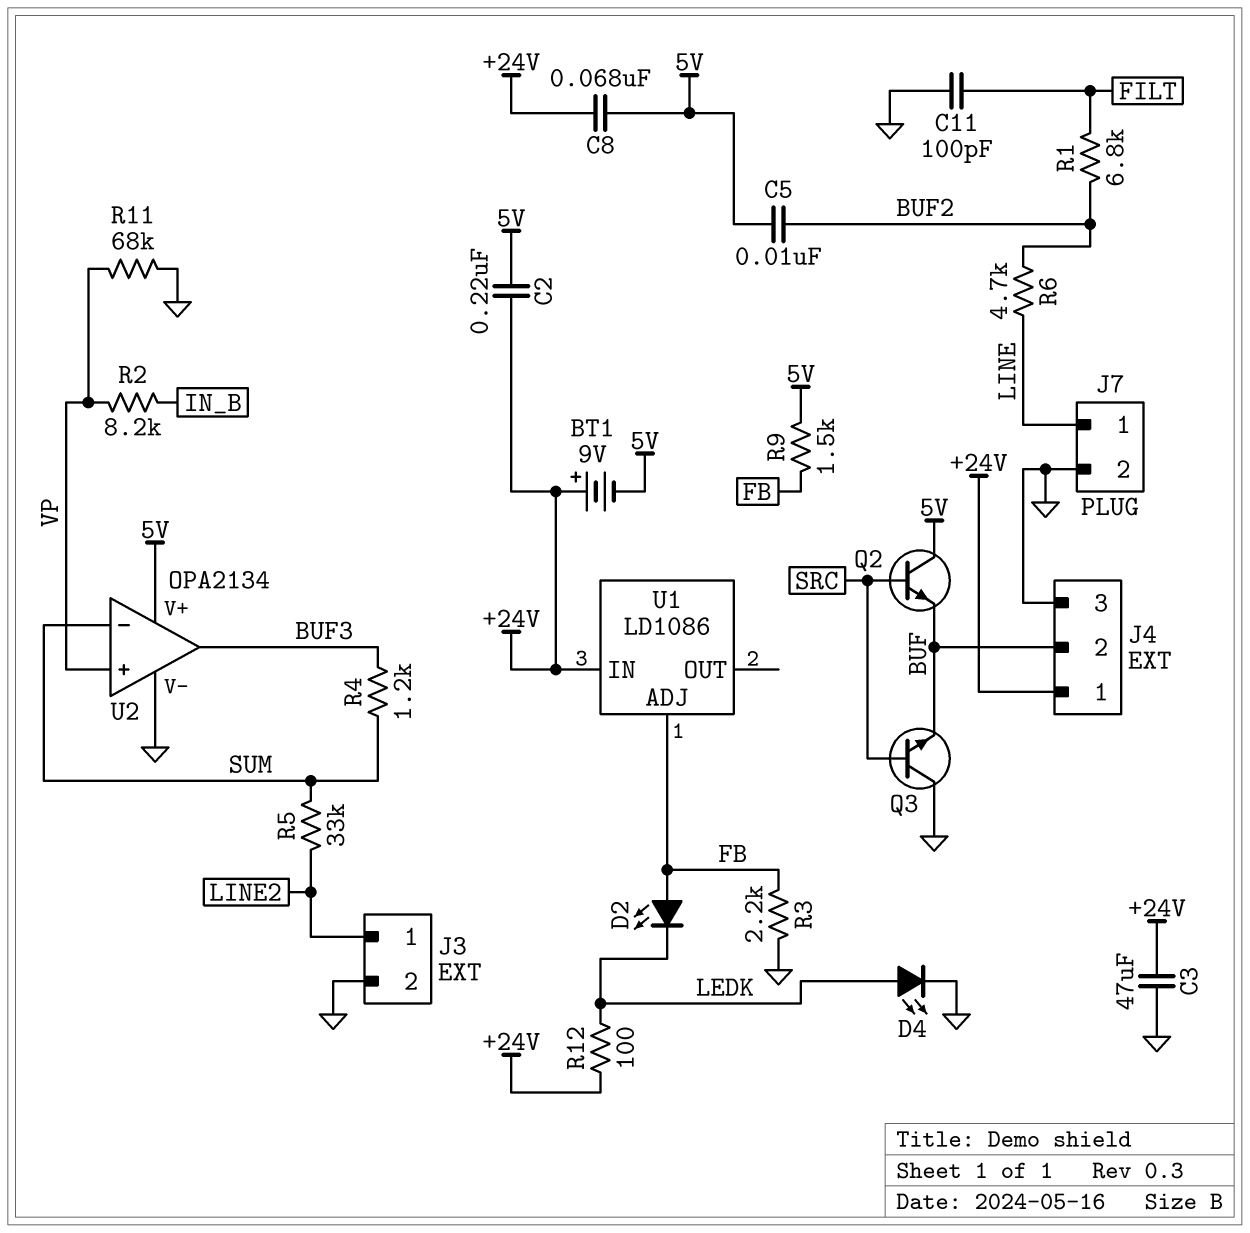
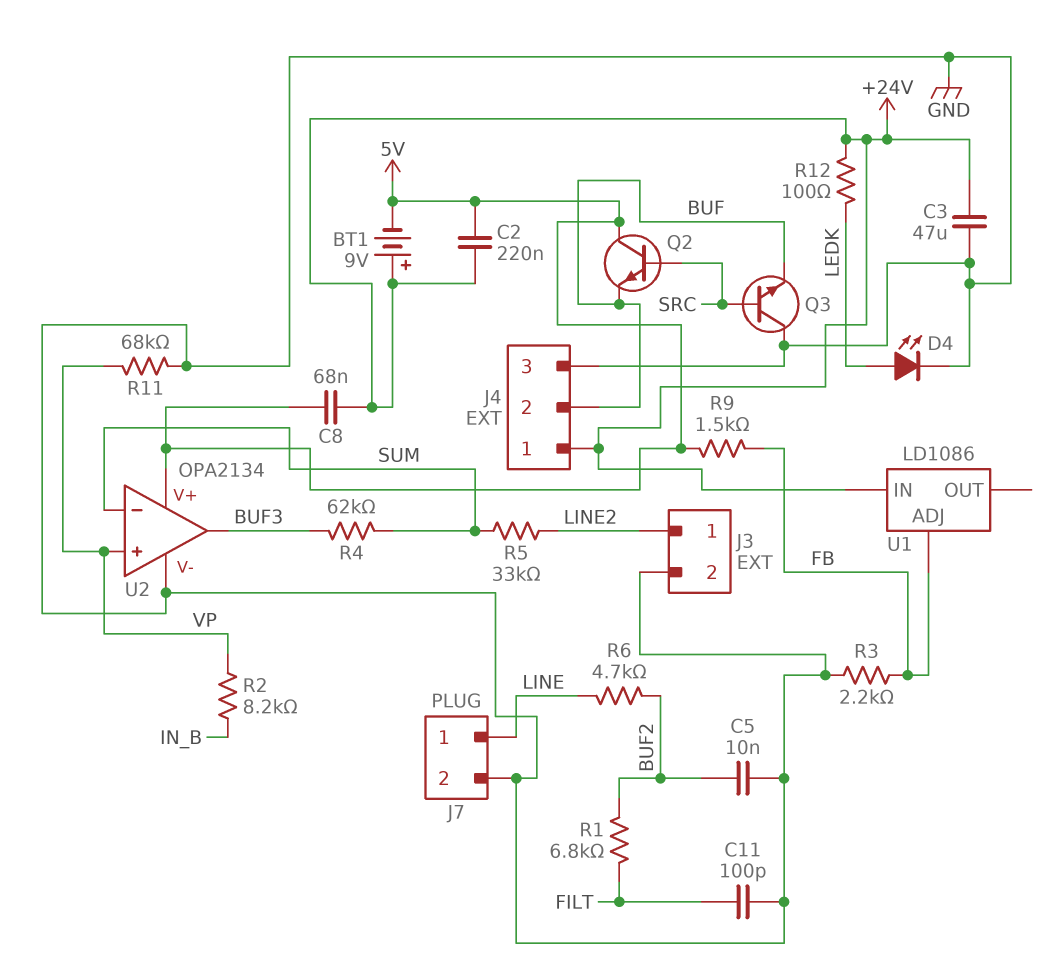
C5: 10nF (5V, BUF2) -> 10nF (BUF2, GND)
D2: LED (A FB, K LEDK) -> none
R4: 1.2k (BUF3, SUM) -> 62k (BUF3, SUM)

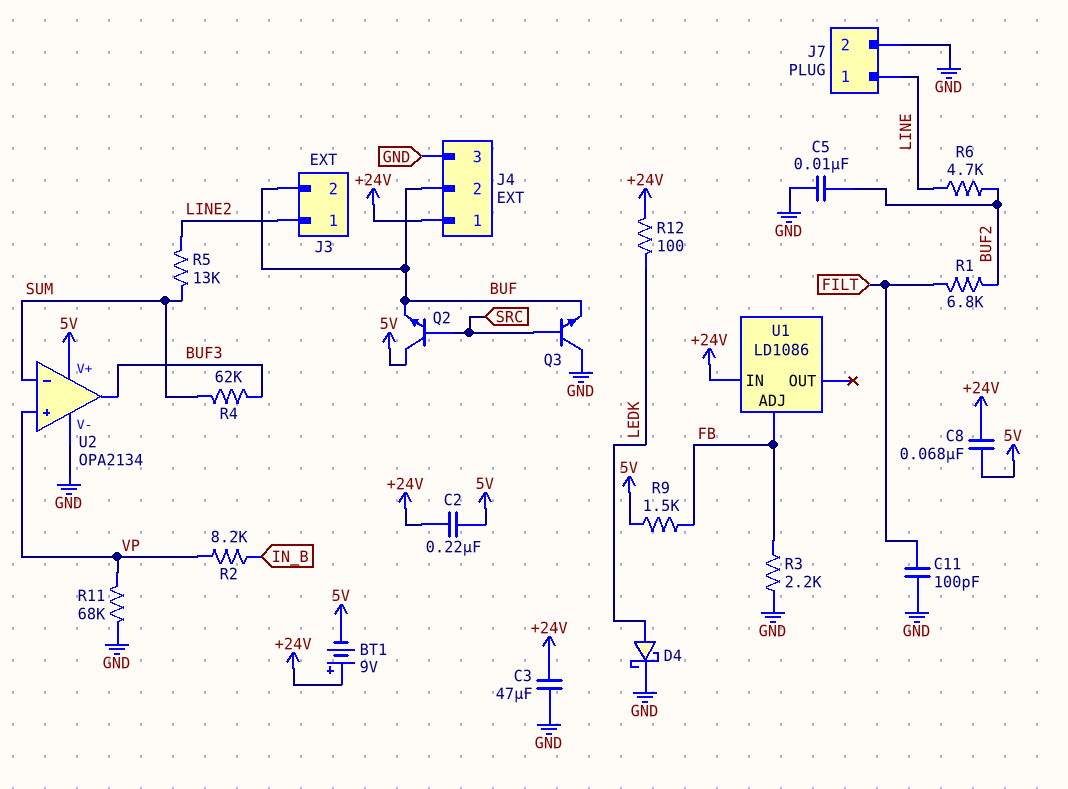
D4: LED (A LEDK, K GND) -> schottky (A LEDK, K GND)
J3 pin 2: GND -> BUF
R5: 33k (LINE2, SUM) -> 13k (LINE2, SUM)

